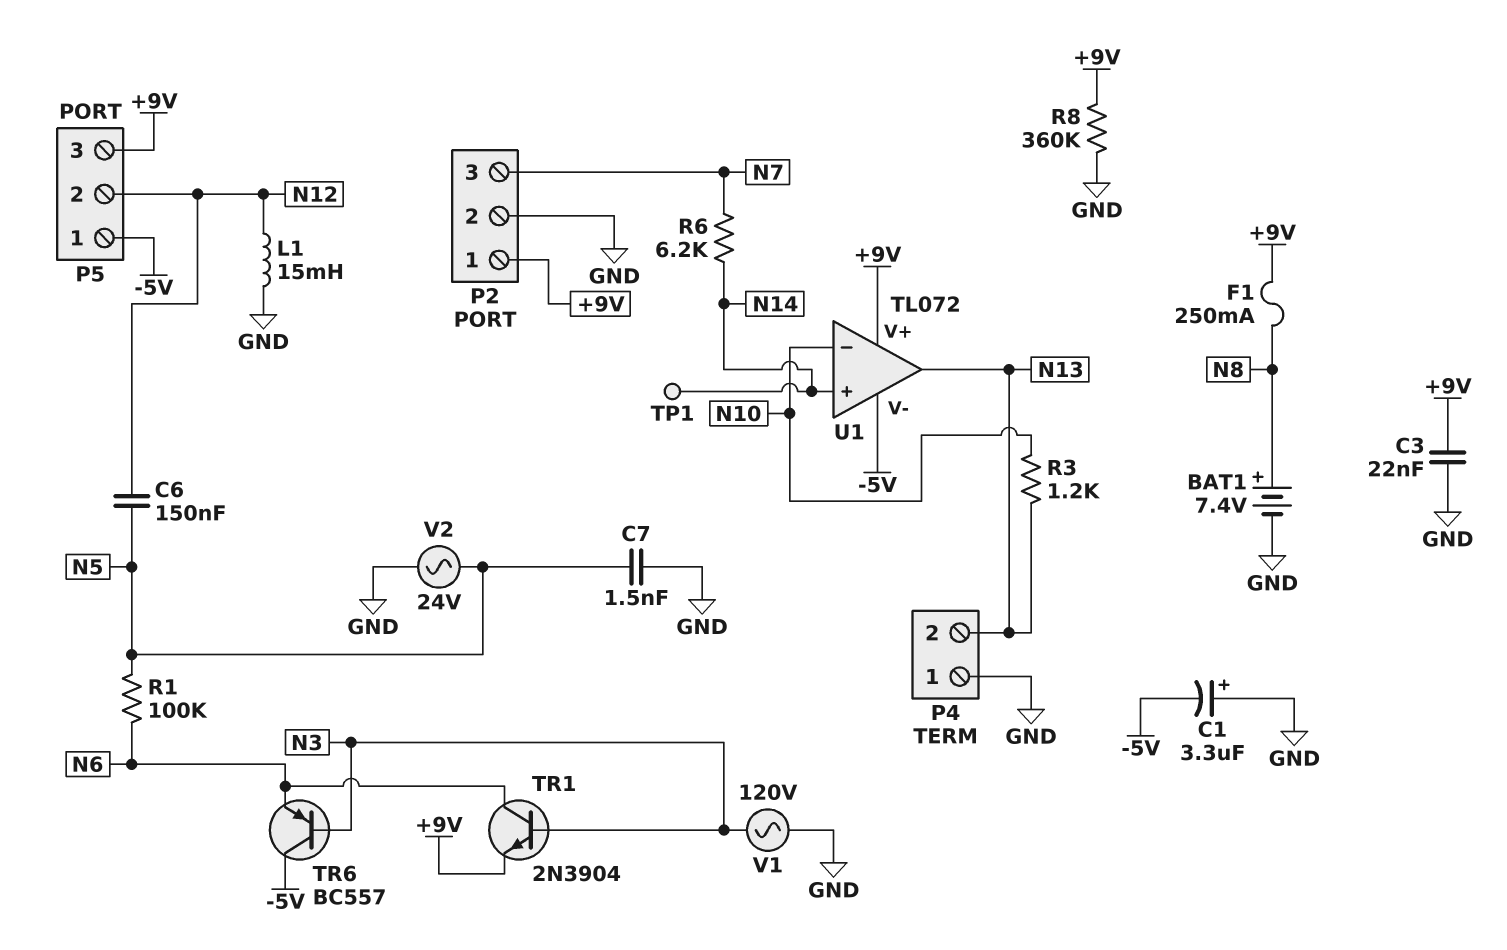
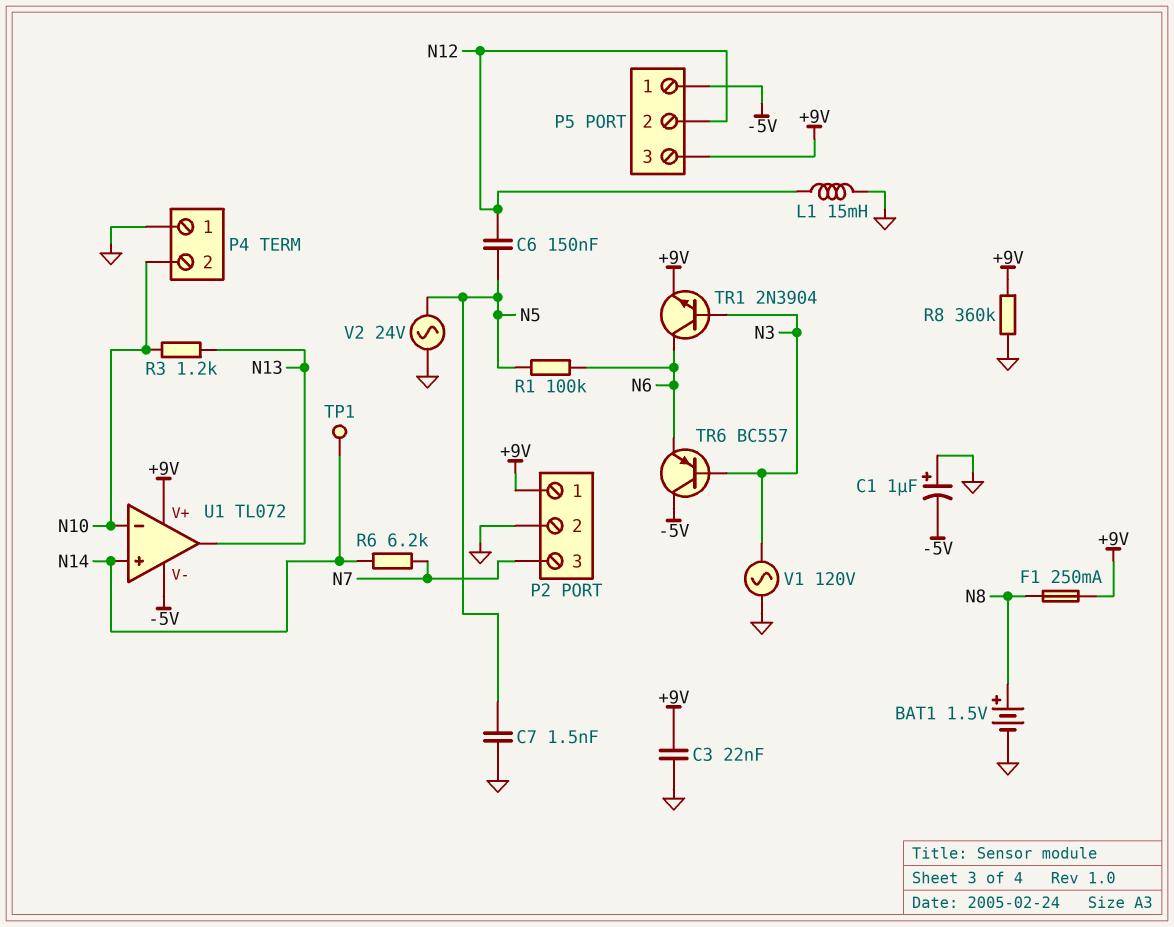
BAT1: 7.4V (plus N8, minus GND) -> 1.5V (plus N8, minus GND)
C1: 3.3uF (plus GND, minus -5V) -> 1uF (plus GND, minus -5V)
P4 pin 2: N13 -> N10

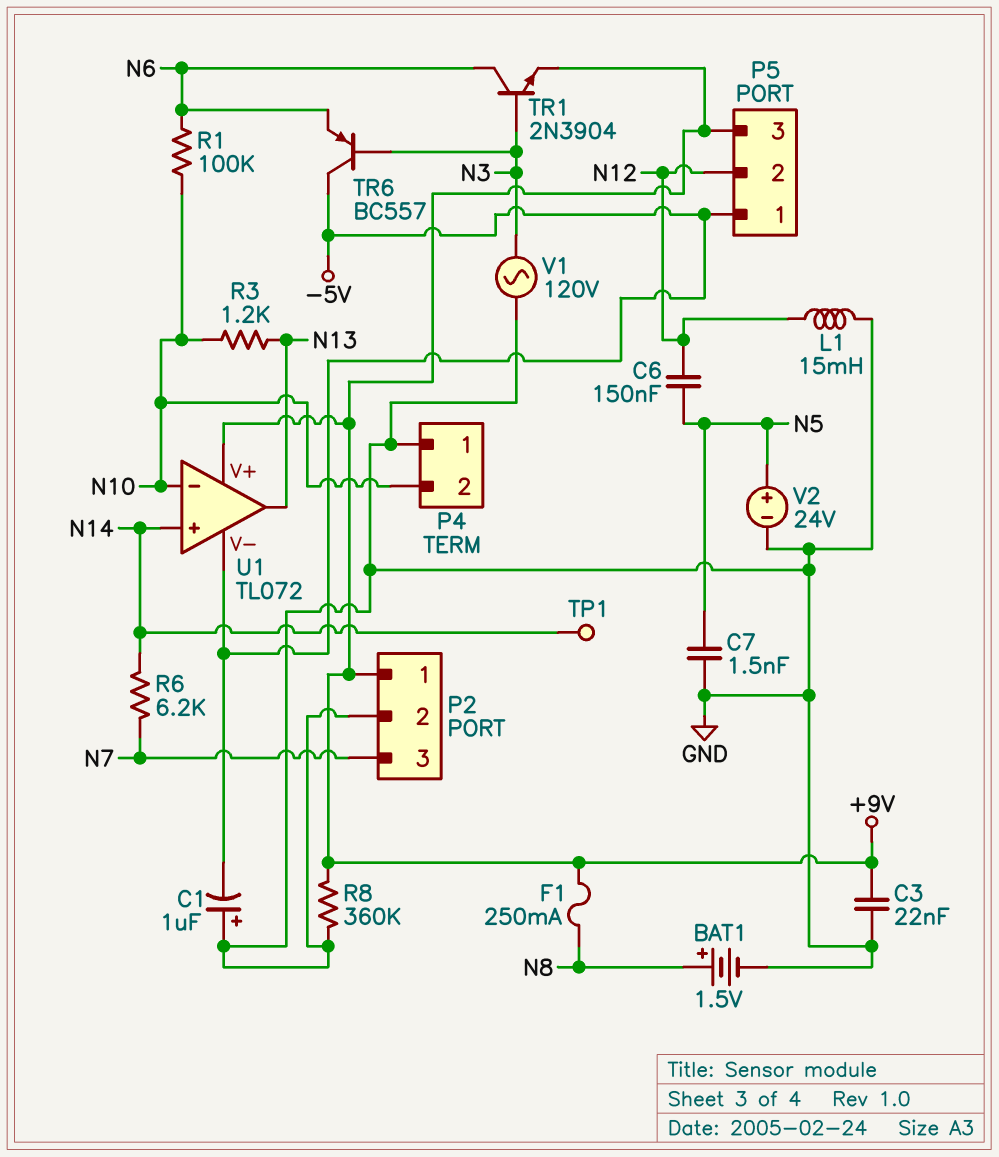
R1: 100k (N5, N6) -> 100k (N6, N10)
V2: AC 24V (GND, N5) -> 24V (plus N5, minus GND)

